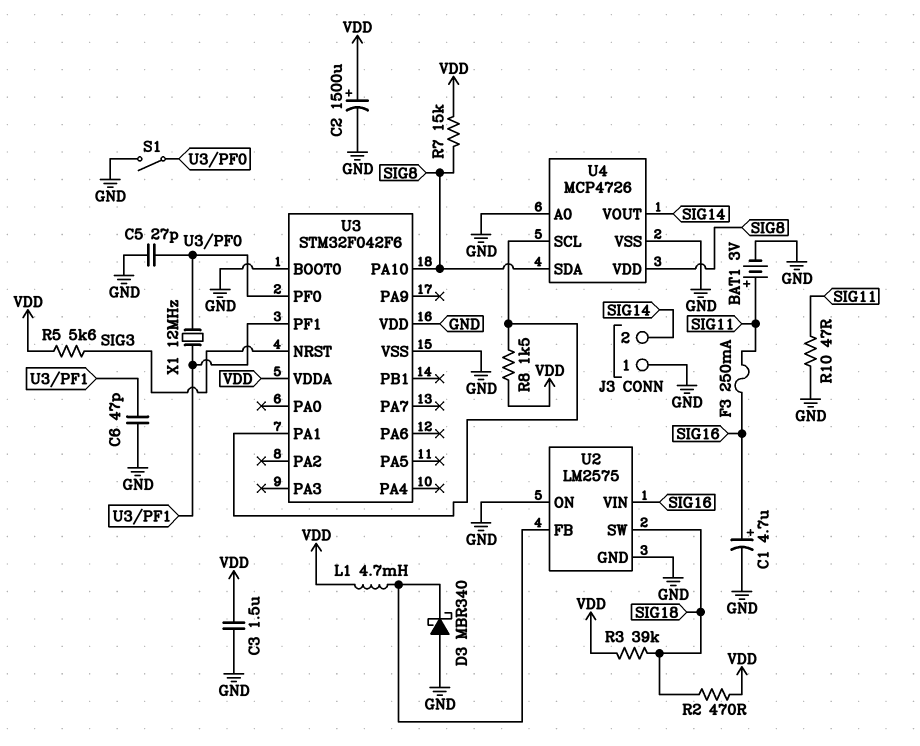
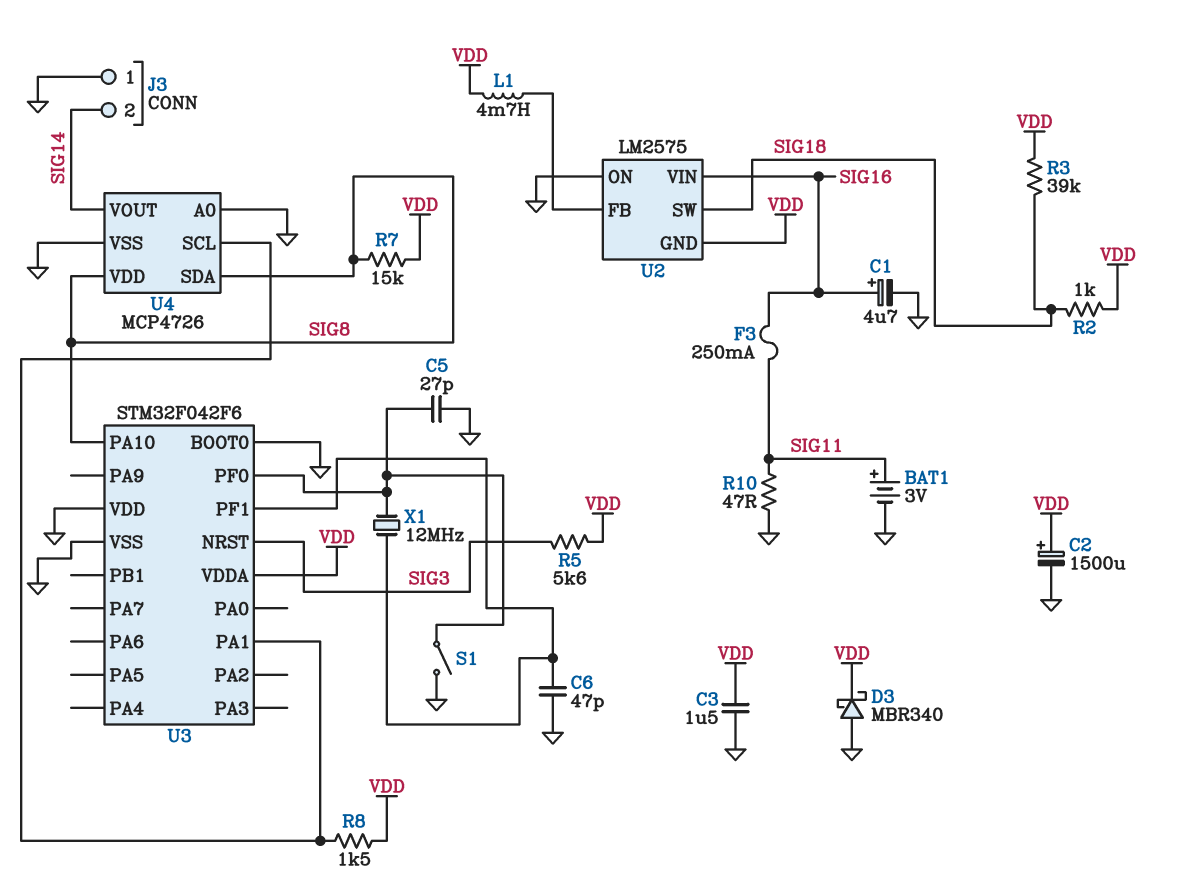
D3: schottky MBR340 (A GND, K U2/FB) -> schottky MBR340 (A GND, K VDD)
R2: 470 (SIG18, VDD) -> 1k (SIG18, VDD)
U2 pin GND: GND -> VDD

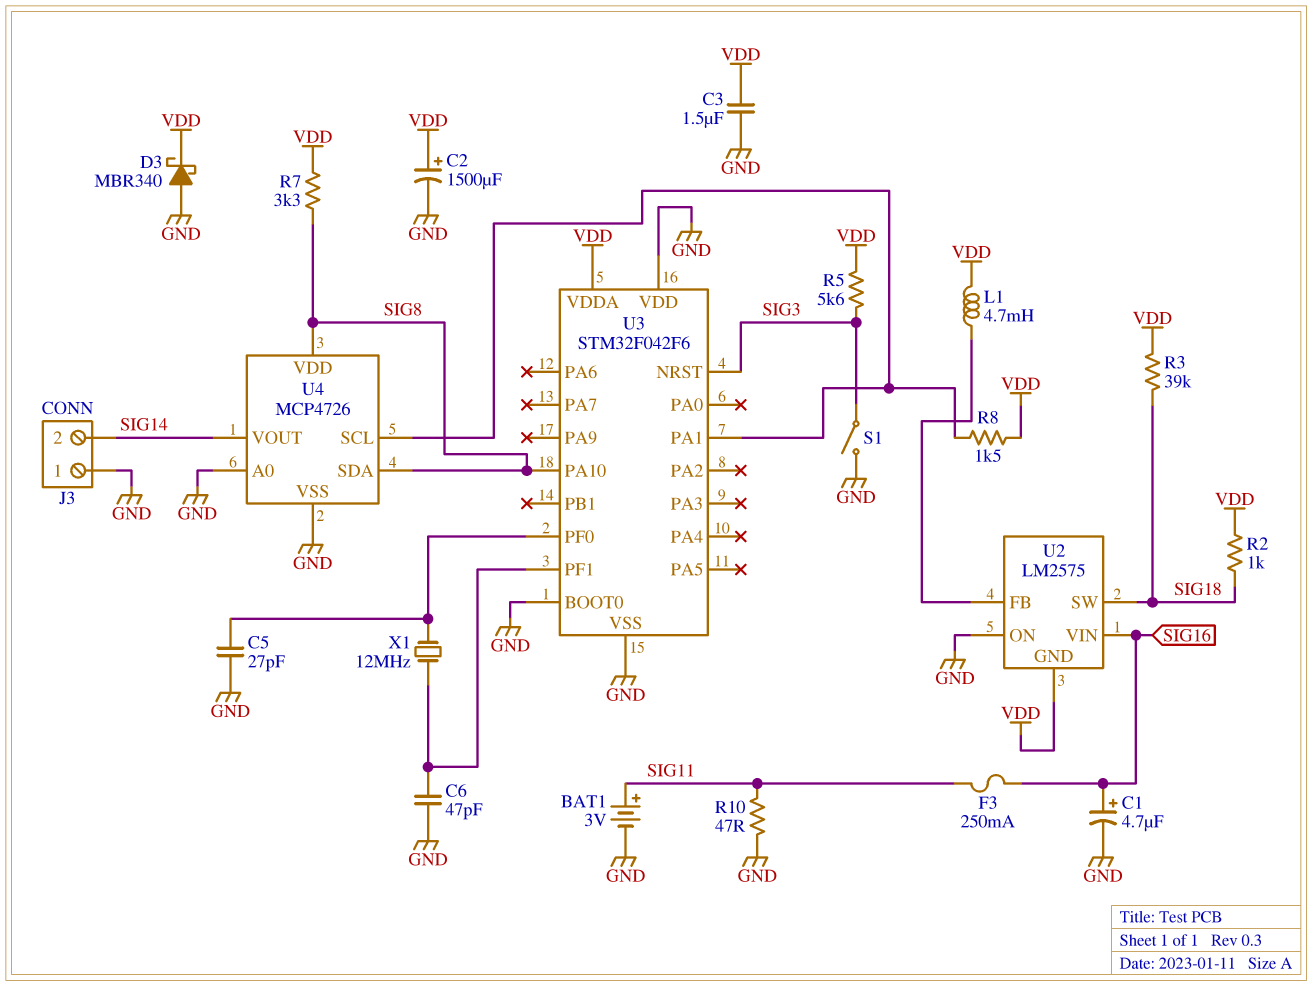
R7: 15k (SIG8, VDD) -> 3.3k (SIG8, VDD)
S1: switch (GND, U3/PF0) -> switch (GND, SIG3)

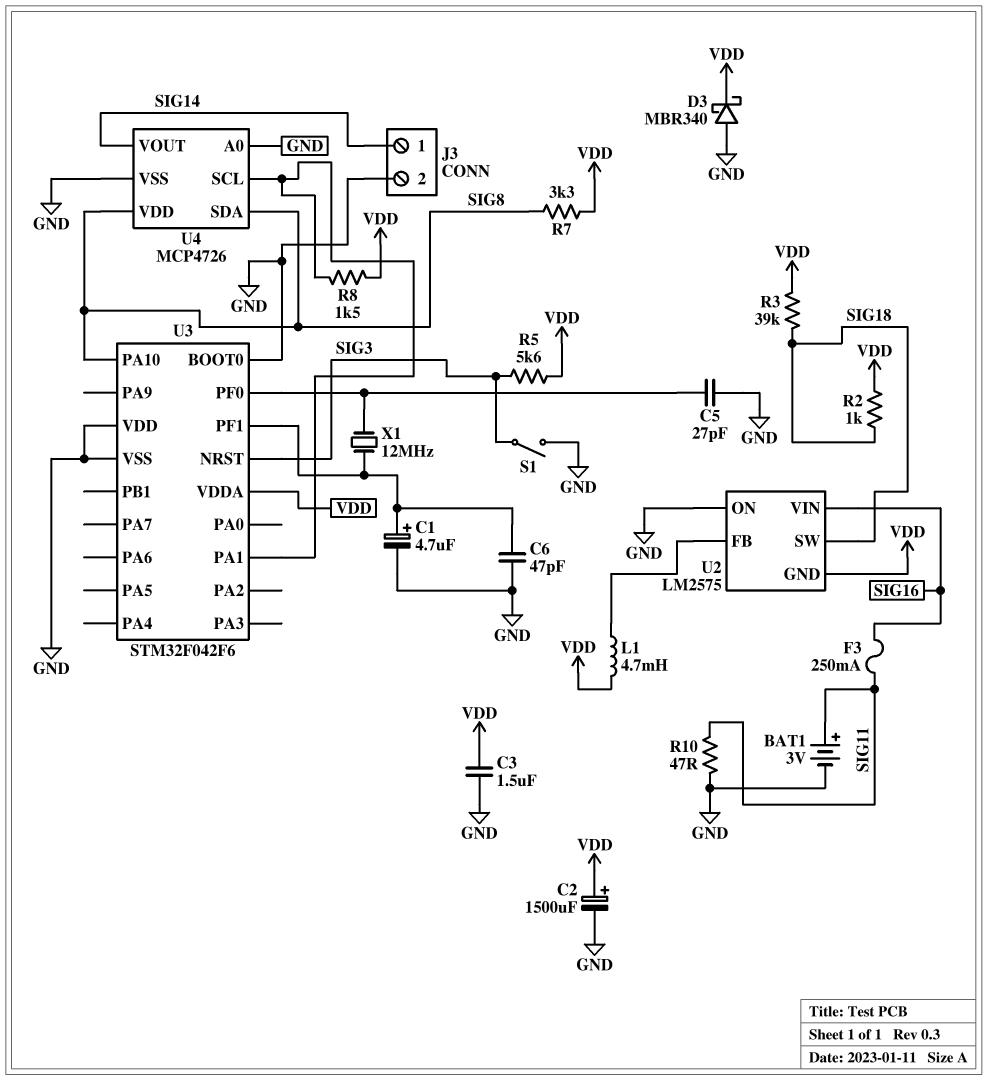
C1: 4.7uF (plus SIG16, minus GND) -> 4.7uF (plus U3/PF1, minus GND)
J3 pin 1: GND -> SIG14
J3 pin 2: SIG14 -> GND

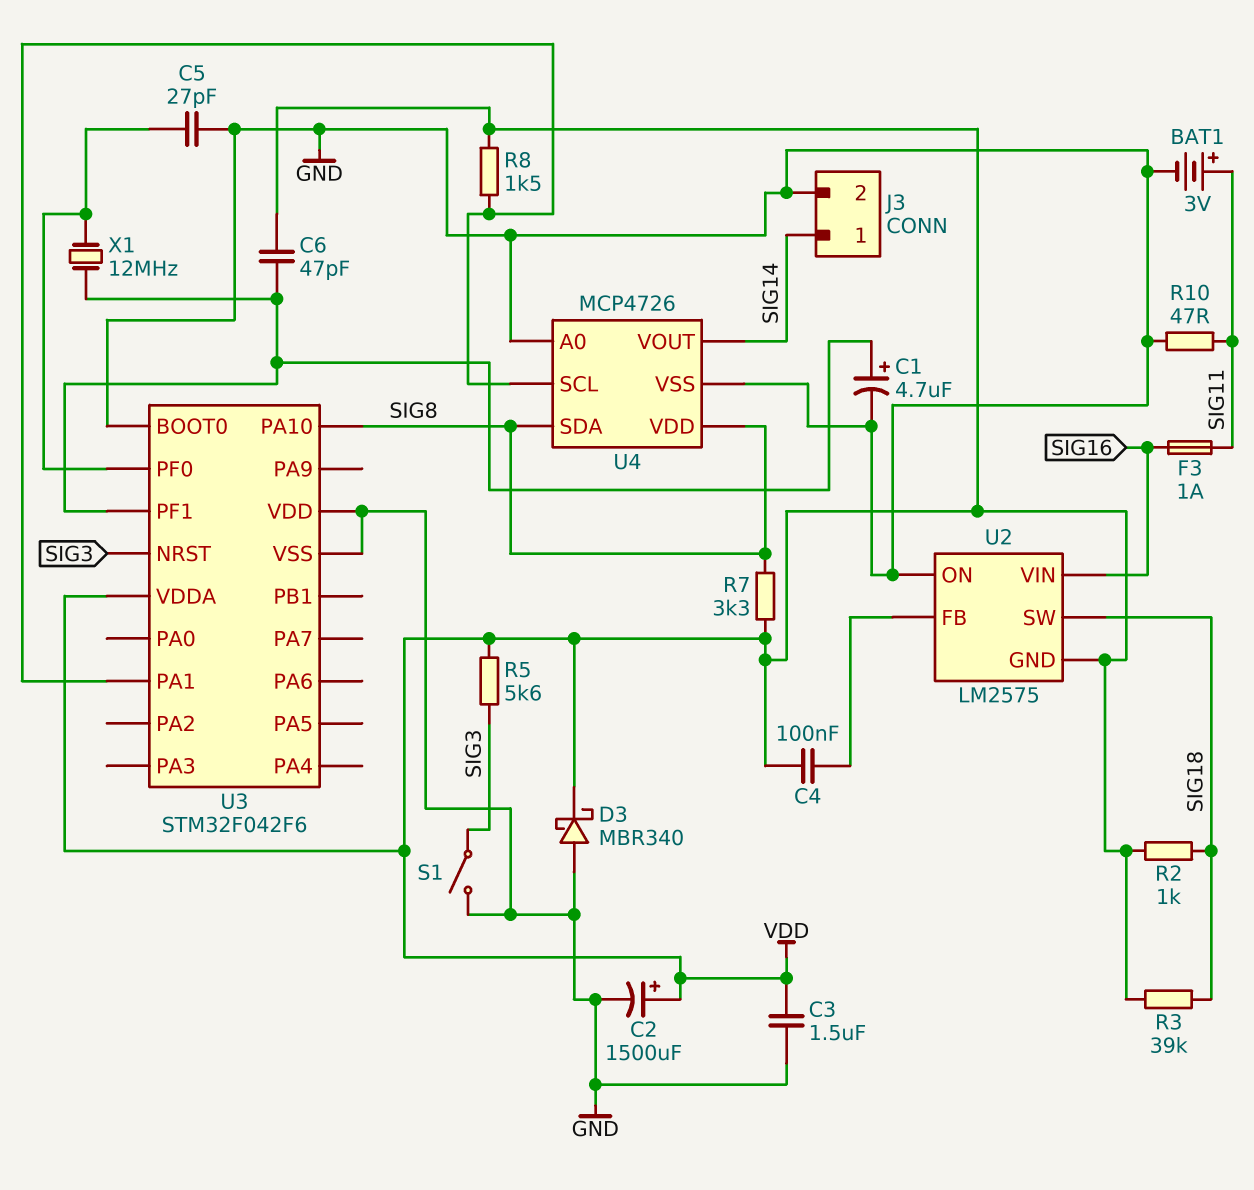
C4: none -> 100nF (U2/FB, VDD)
C6: 47pF (GND, U3/PF1) -> 47pF (U3/PF1, VDD)
F3: 250mA (SIG11, SIG16) -> 1A (SIG11, SIG16)
L1: 4.7mH (U2/FB, VDD) -> none

